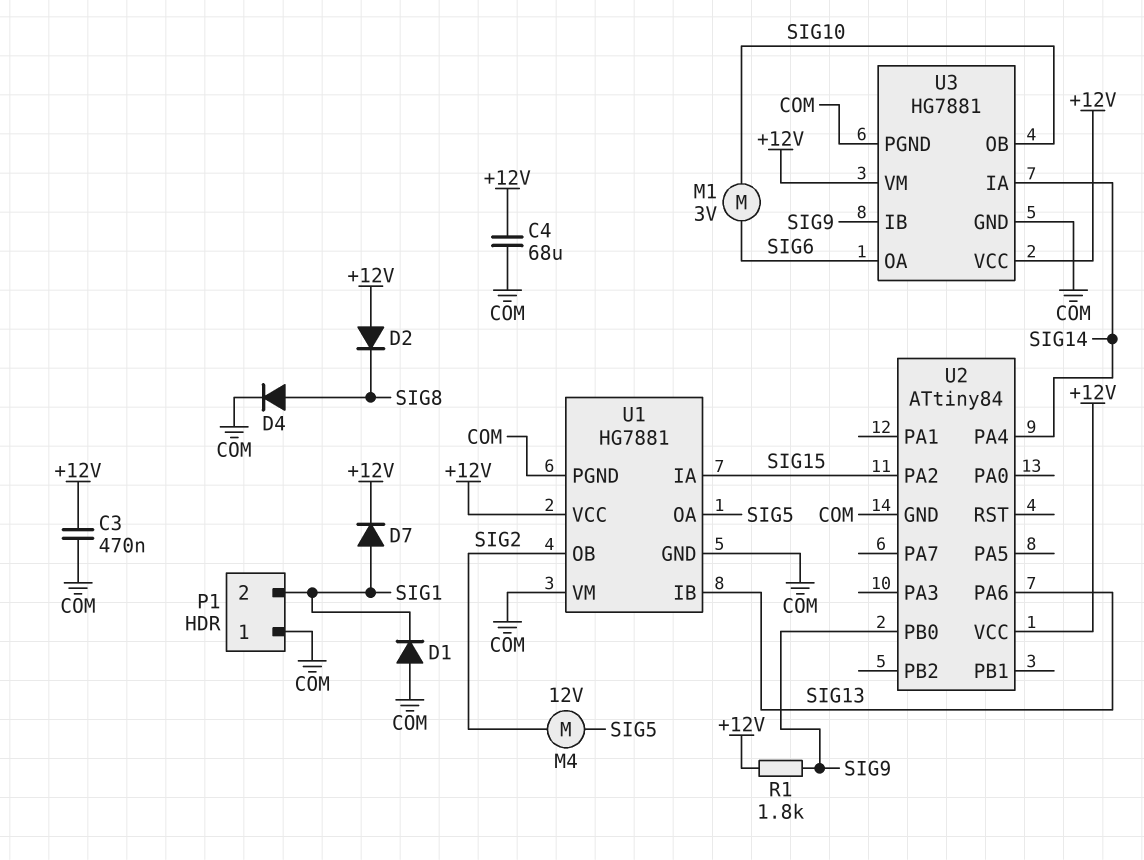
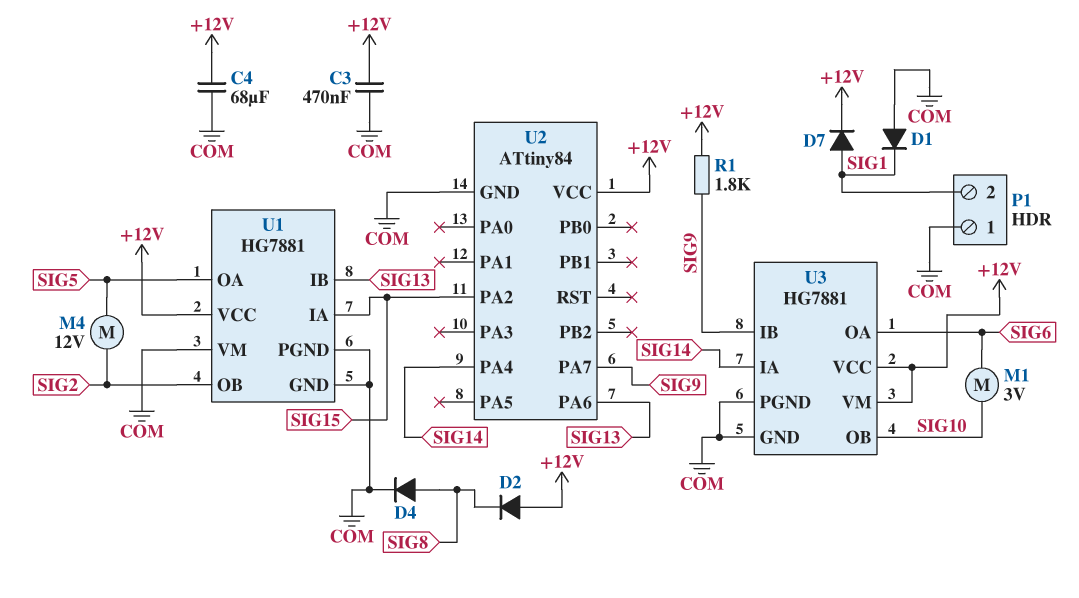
U2 pin PA7: none -> SIG9
U2 pin PB0: SIG9 -> none

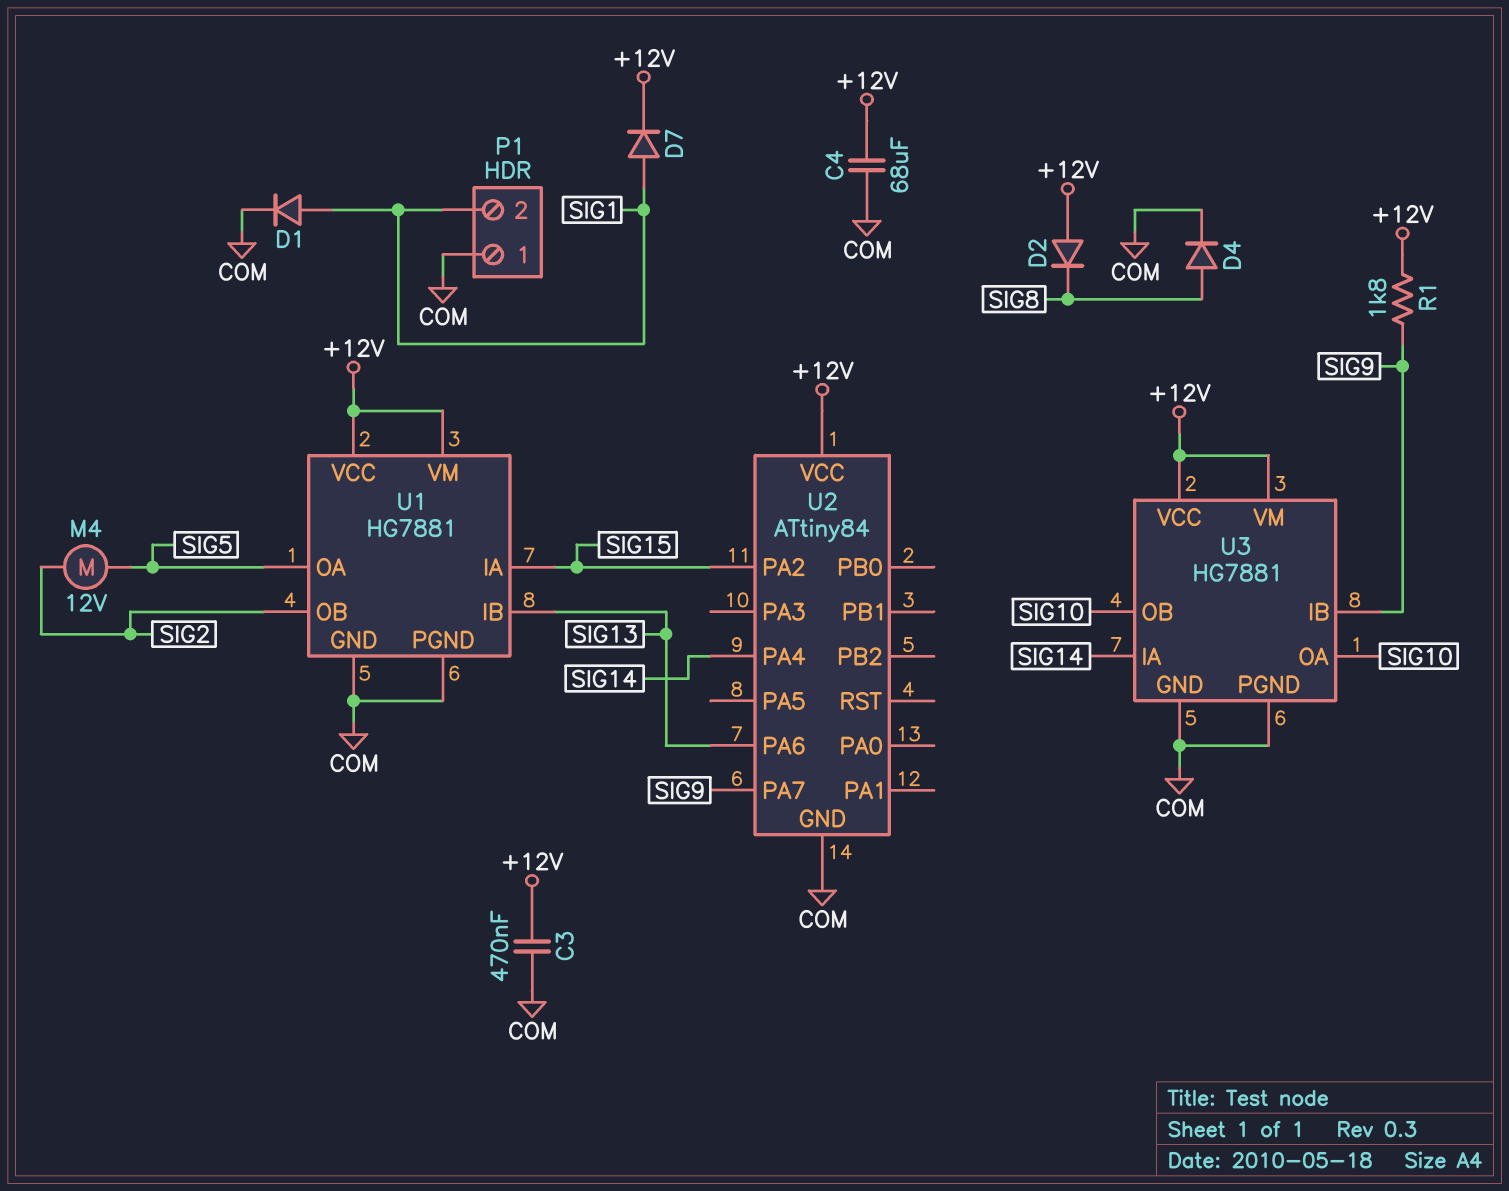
D1: diode (A COM, K SIG1) -> diode (A SIG1, K COM)
M1: motor 3V (SIG6, SIG10) -> none
U1 pin VM: COM -> +12V
U3 pin OA: SIG6 -> SIG10

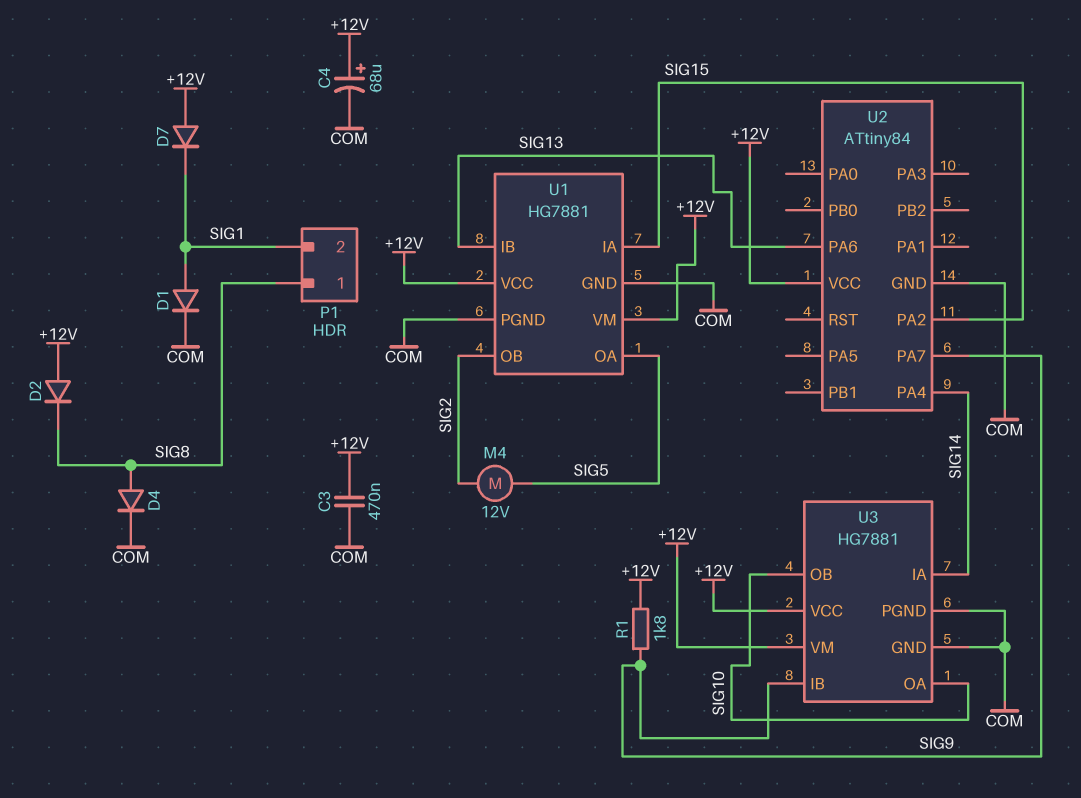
C4: 68uF (+12V, COM) -> 68uF (plus +12V, minus COM)
D7: diode (A SIG1, K +12V) -> diode (A +12V, K SIG1)
P1 pin 1: COM -> SIG8

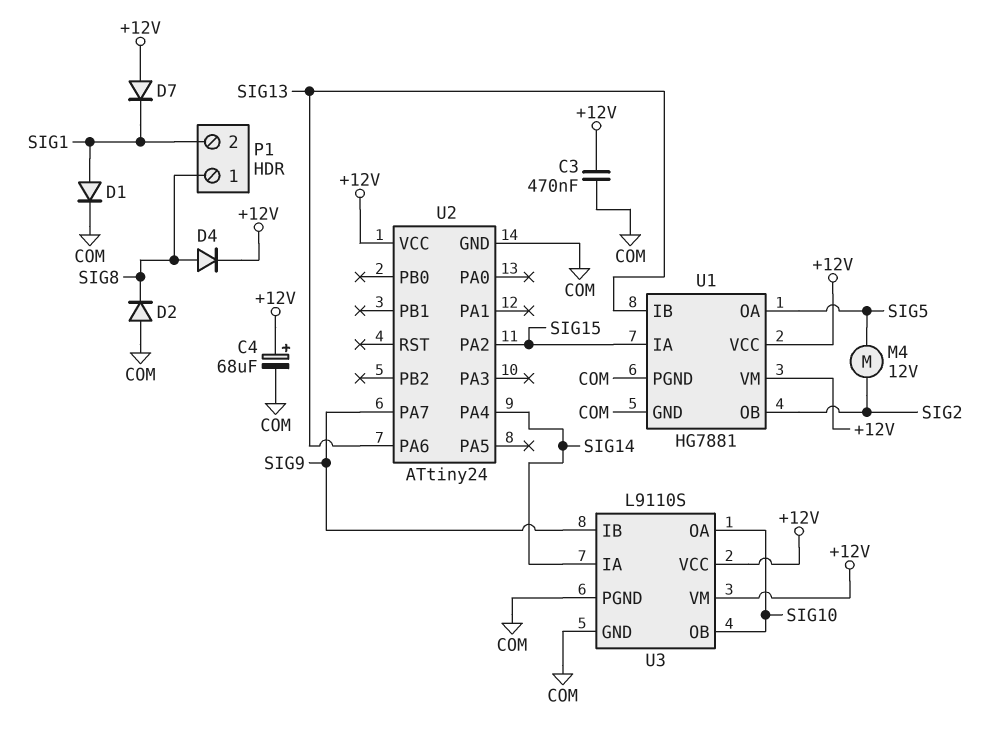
D2: diode (A +12V, K SIG8) -> diode (A COM, K SIG8)
D4: diode (A SIG8, K COM) -> diode (A SIG8, K +12V)
R1: 1.8k (+12V, SIG9) -> none
U2: ATtiny84 -> ATtiny24
U3: HG7881 -> L9110S

